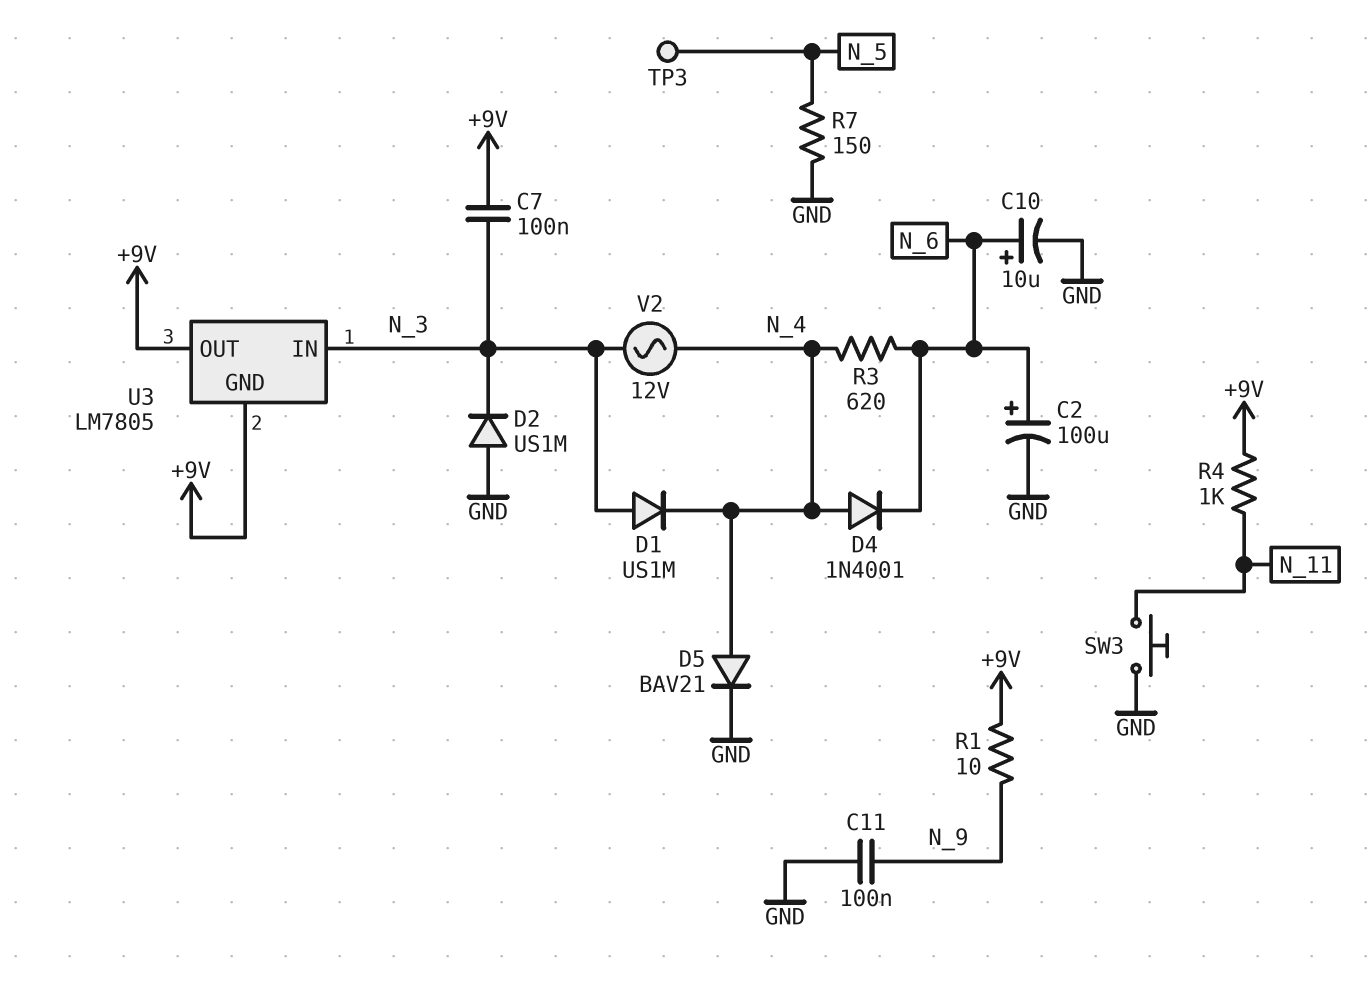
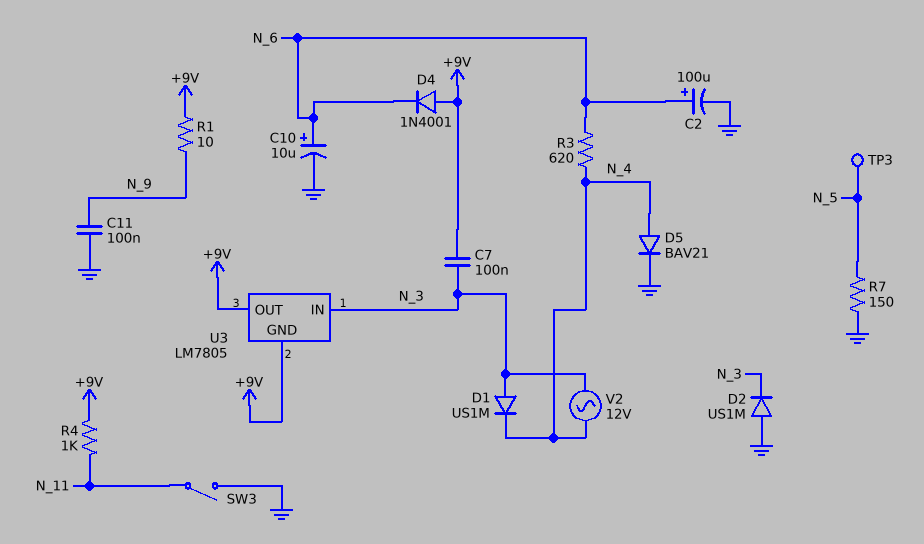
D4: diode 1N4001 (A N_4, K N_6) -> diode 1N4001 (A +9V, K N_6)
SW3: button (GND, N_11) -> switch (GND, N_11)

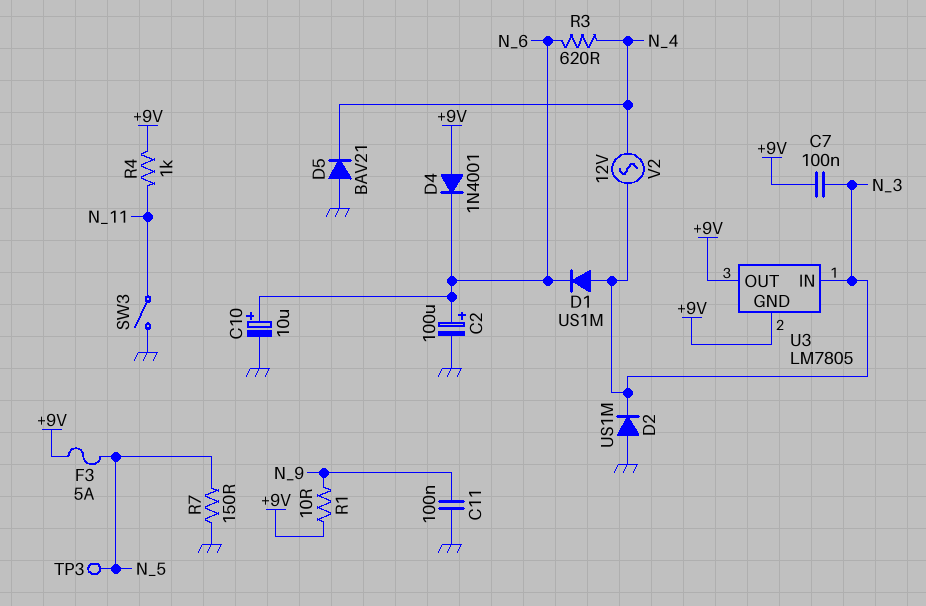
D1: diode US1M (A N_3, K N_4) -> diode US1M (A N_3, K N_6)
D5: diode BAV21 (A N_4, K GND) -> diode BAV21 (A GND, K N_4)
F3: none -> 5A (+9V, N_5)

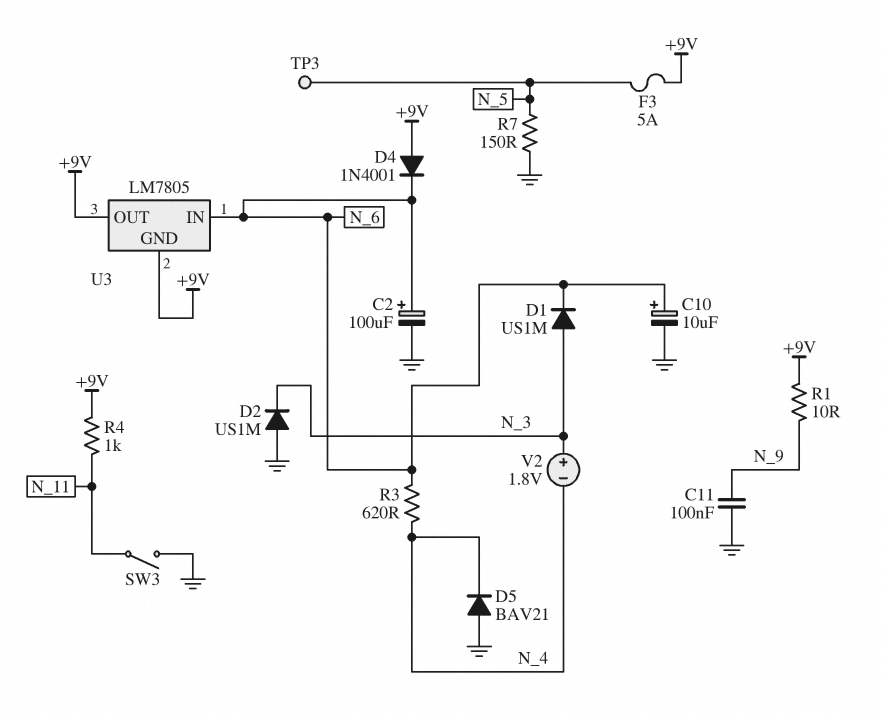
C7: 100nF (+9V, N_3) -> none
U3 pin IN: N_3 -> N_6
V2: AC 12V (N_3, N_4) -> 1.8V (plus N_3, minus N_4)

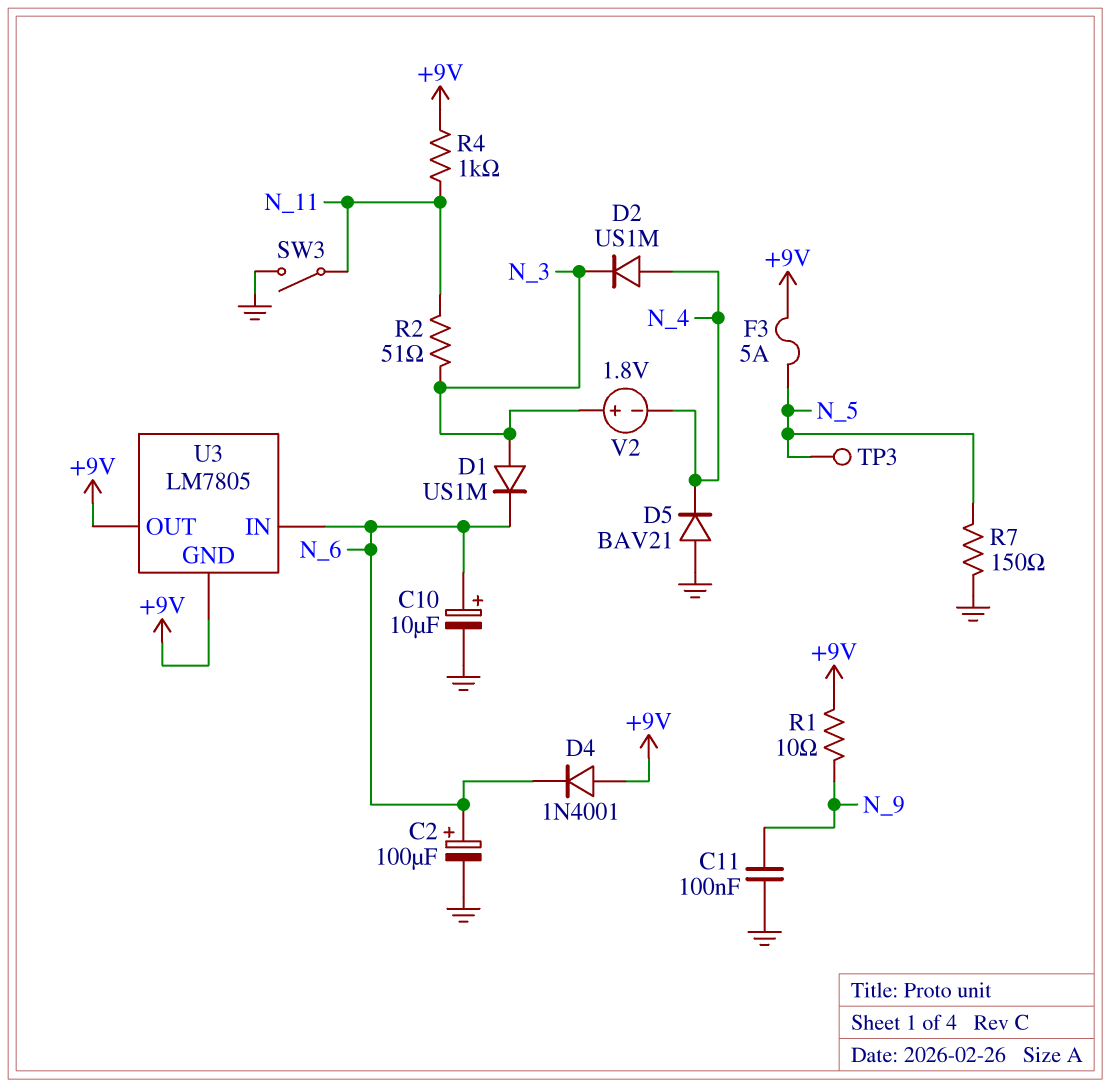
D2: diode US1M (A GND, K N_3) -> diode US1M (A N_4, K N_3)
R2: none -> 51 (N_3, N_11)
R3: 620 (N_4, N_6) -> none

